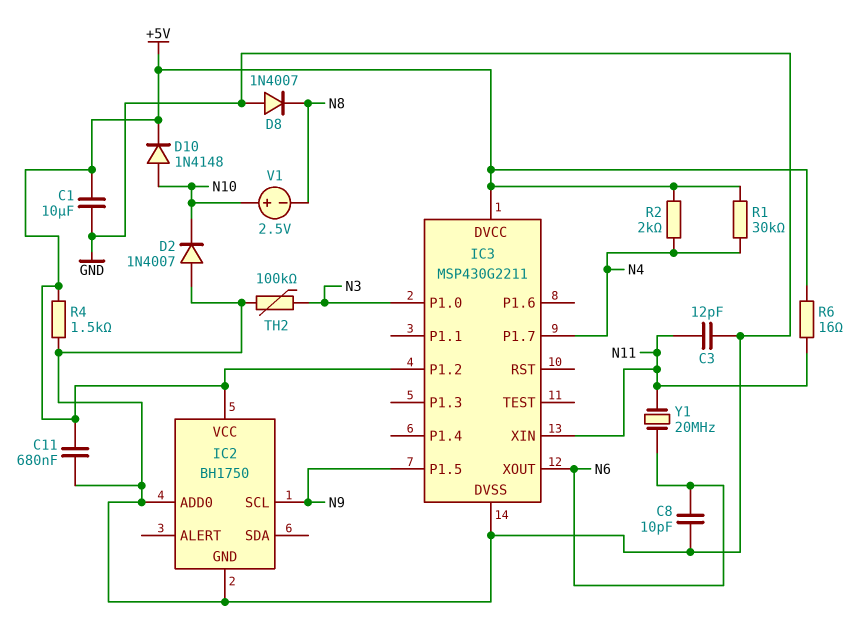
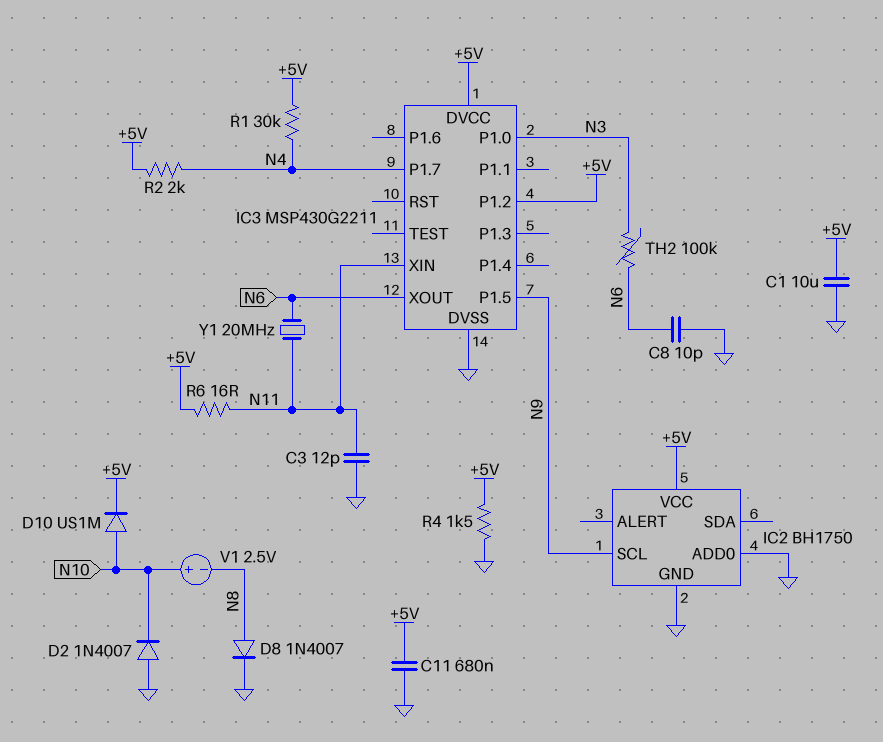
D8: diode 1N4007 (A GND, K N8) -> diode 1N4007 (A N8, K GND)
D10: diode 1N4148 (A N10, K +5V) -> diode US1M (A N10, K +5V)
TH2: 100k (GND, N3) -> 100k (N3, N6)

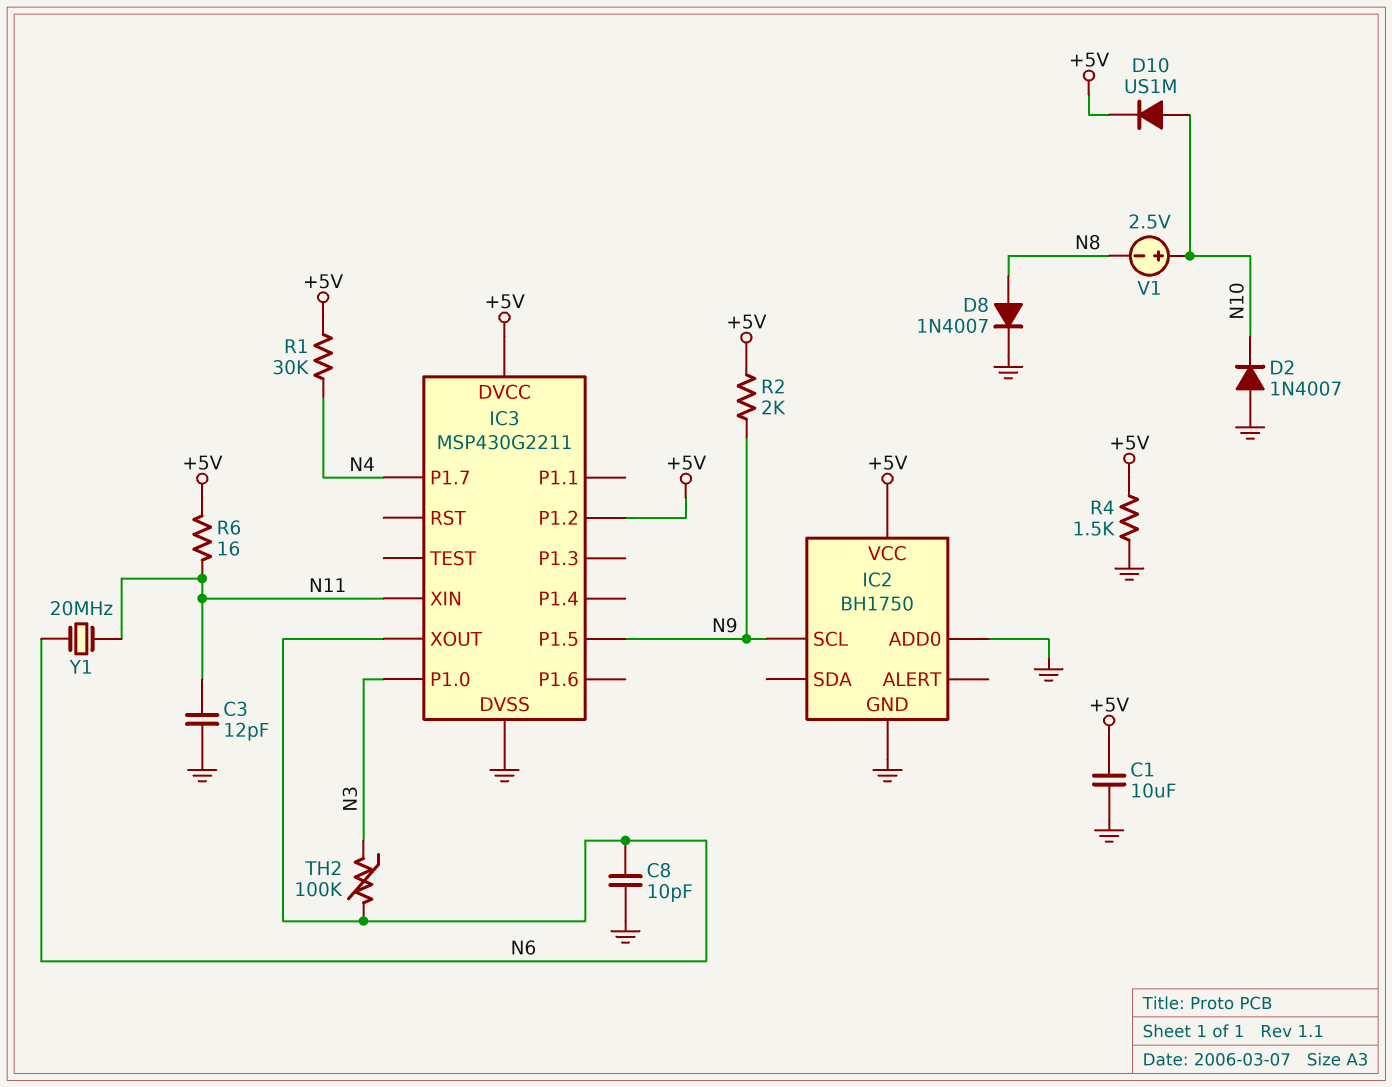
C11: 680nF (+5V, GND) -> none
R2: 2k (+5V, N4) -> 2k (+5V, N9)

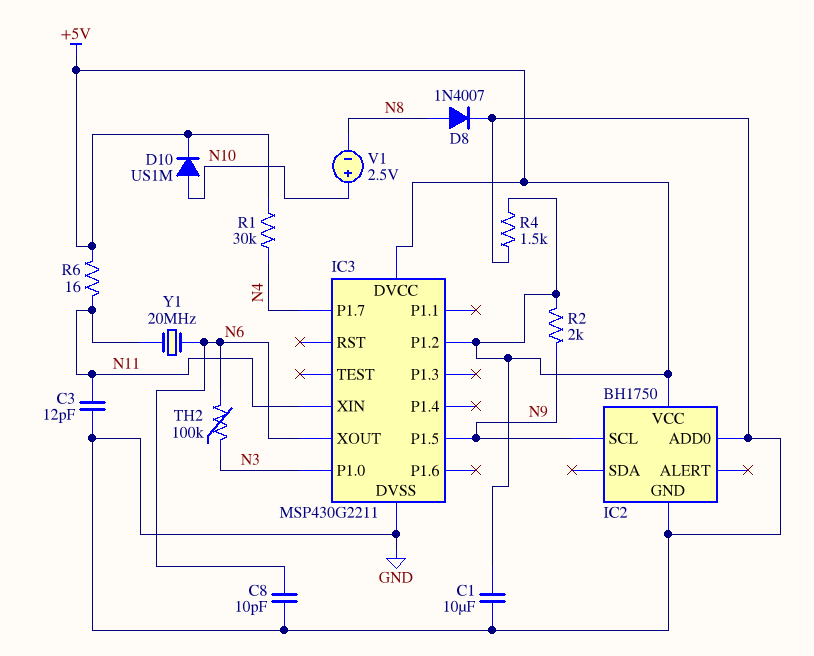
D2: diode 1N4007 (A GND, K N10) -> none

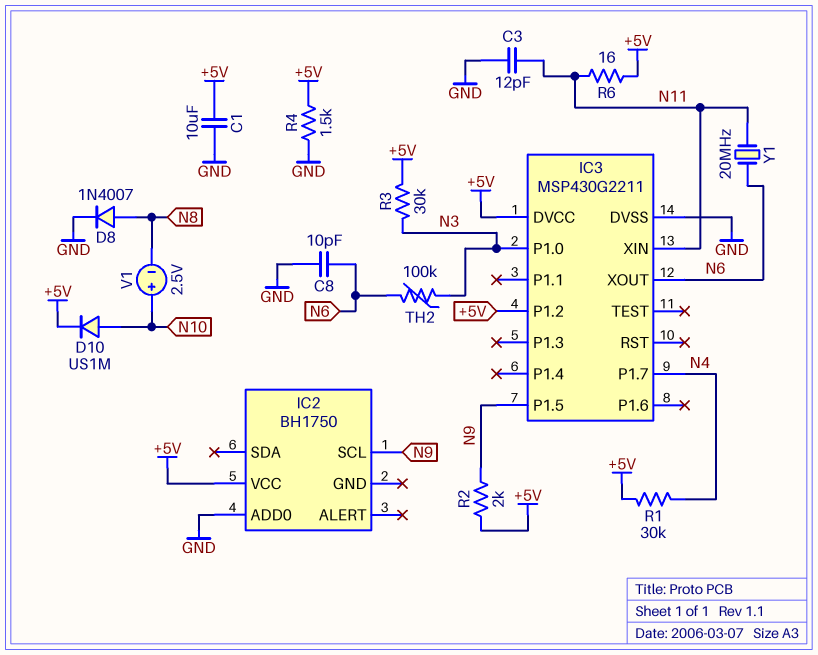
IC2 pin GND: GND -> none
R3: none -> 30k (+5V, N3)

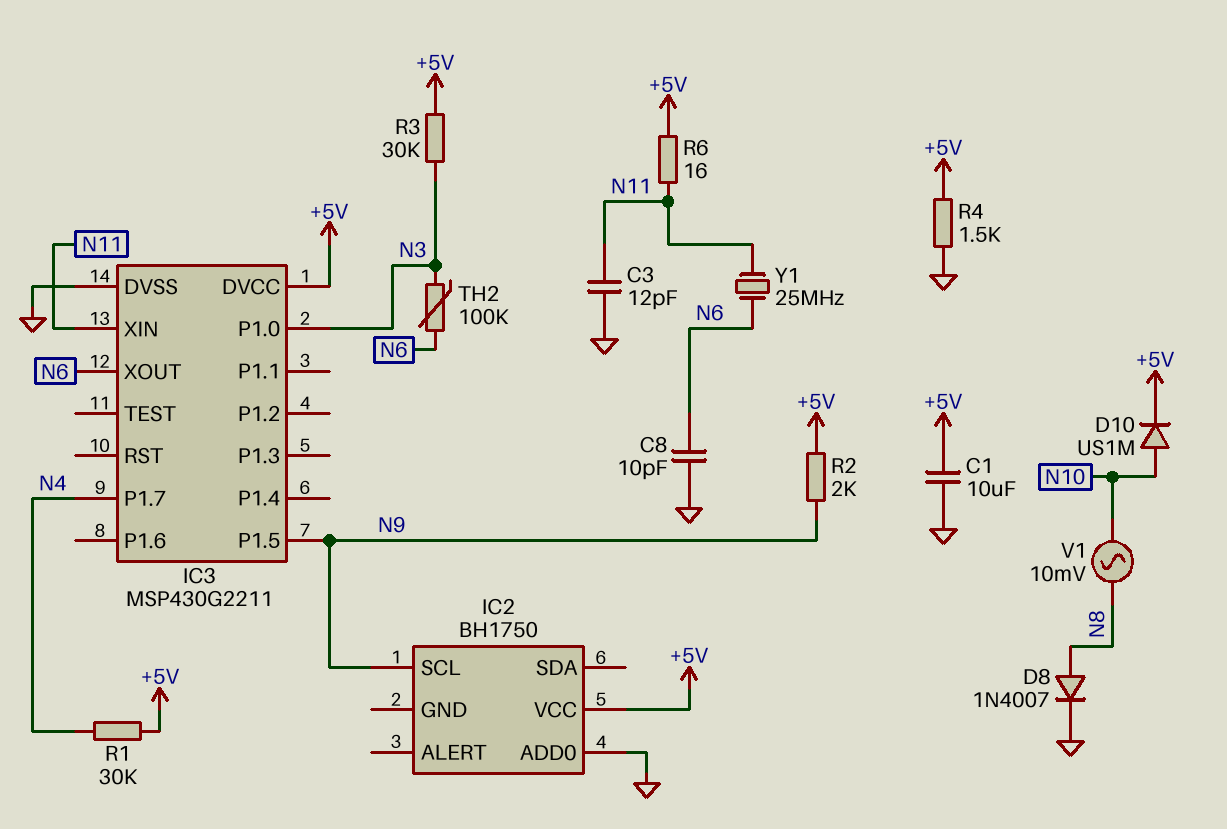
IC3 pin P1.2: +5V -> none
V1: 2.5V (plus N10, minus N8) -> AC 10mV (N8, N10)
Y1: 20MHz (N6, N11) -> 25MHz (N6, N11)

